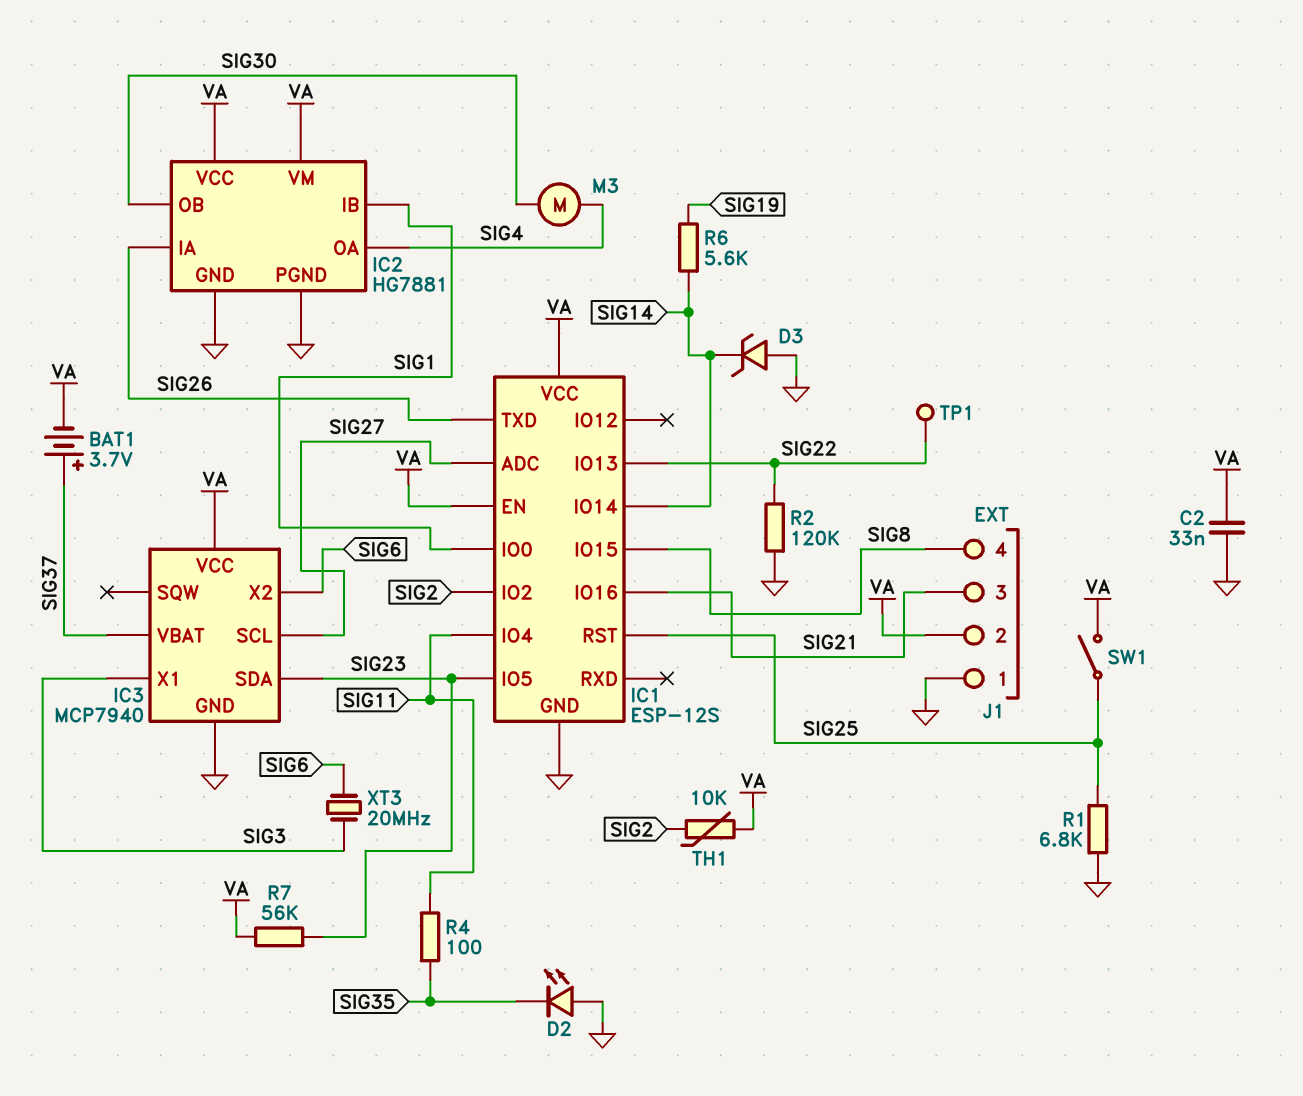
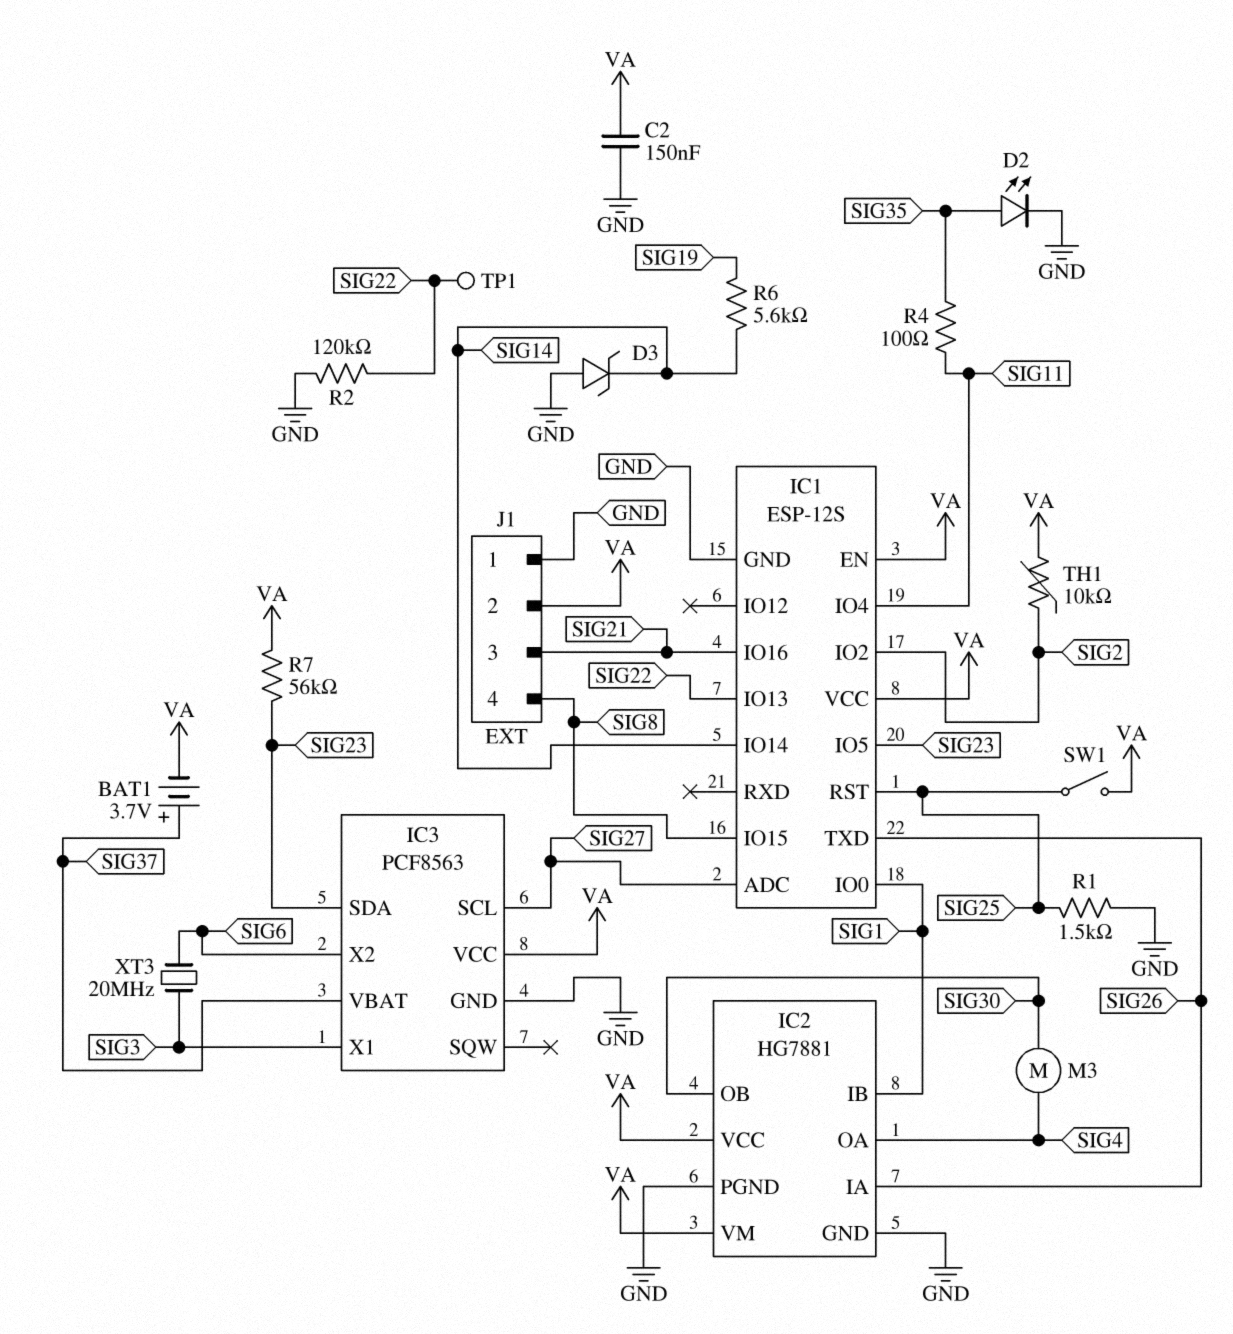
C2: 33nF (GND, VA) -> 150nF (GND, VA)
D2: LED (A GND, K SIG35) -> LED (A SIG35, K GND)
IC3: MCP7940 -> PCF8563
R1: 6.8k (GND, SIG25) -> 1.5k (GND, SIG25)

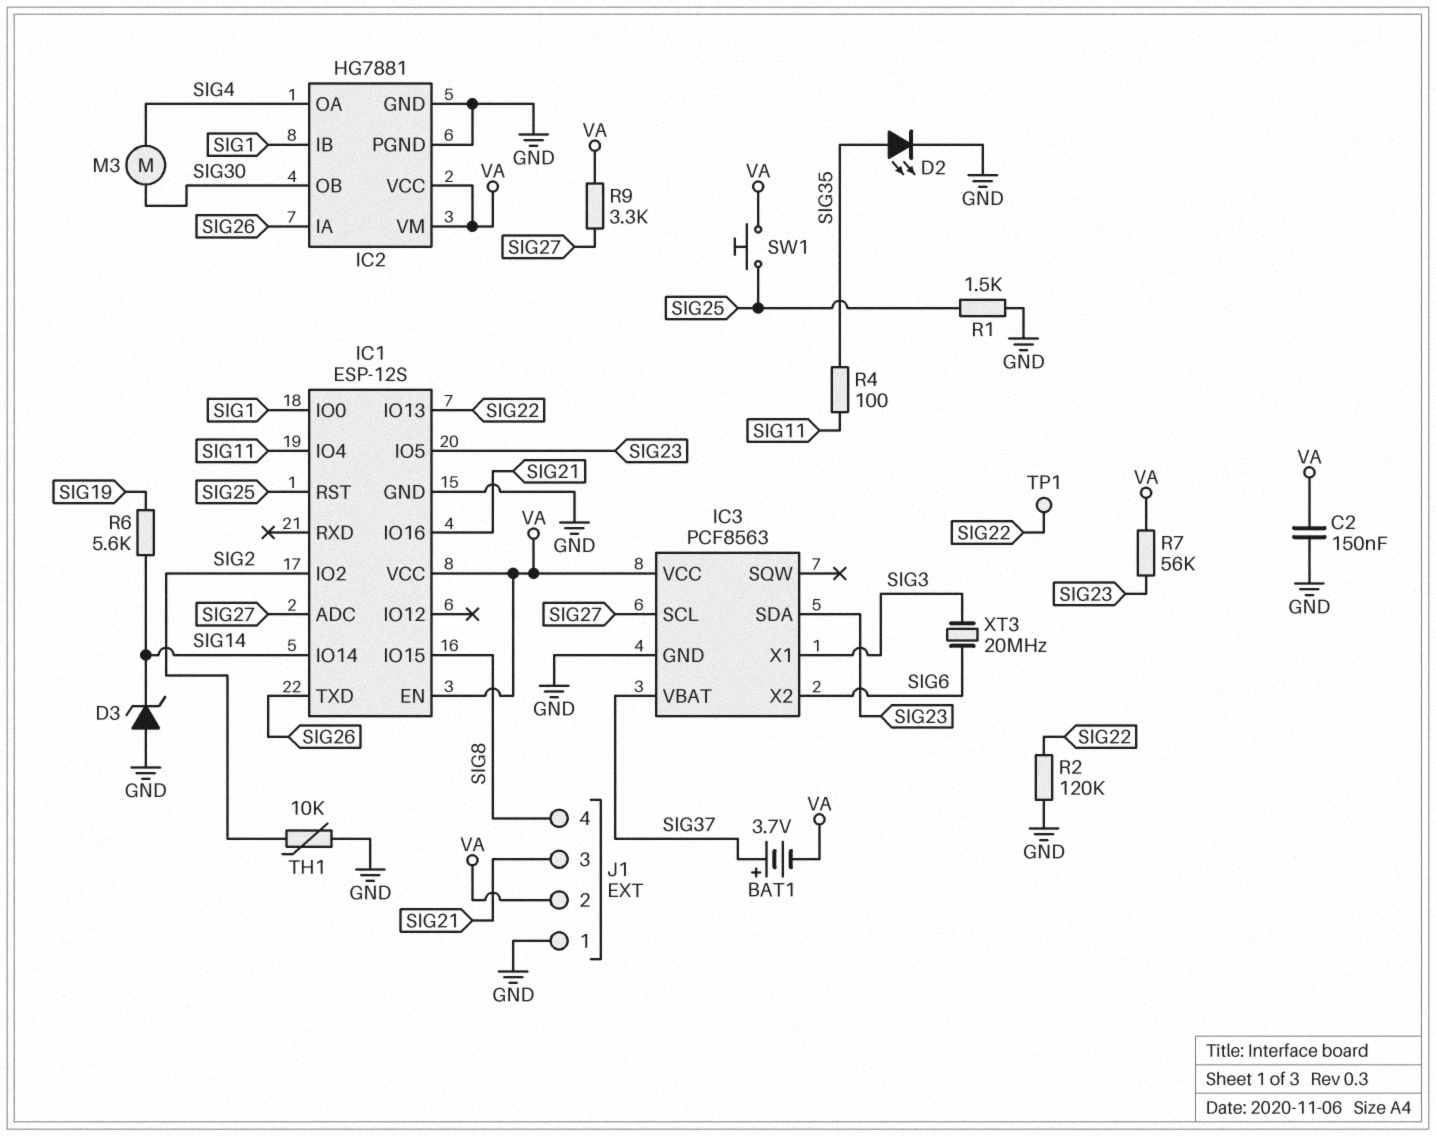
R9: none -> 3.3k (SIG27, VA)
SW1: switch (SIG25, VA) -> button (SIG25, VA)
TH1: 10k (SIG2, VA) -> 10k (GND, SIG2)

